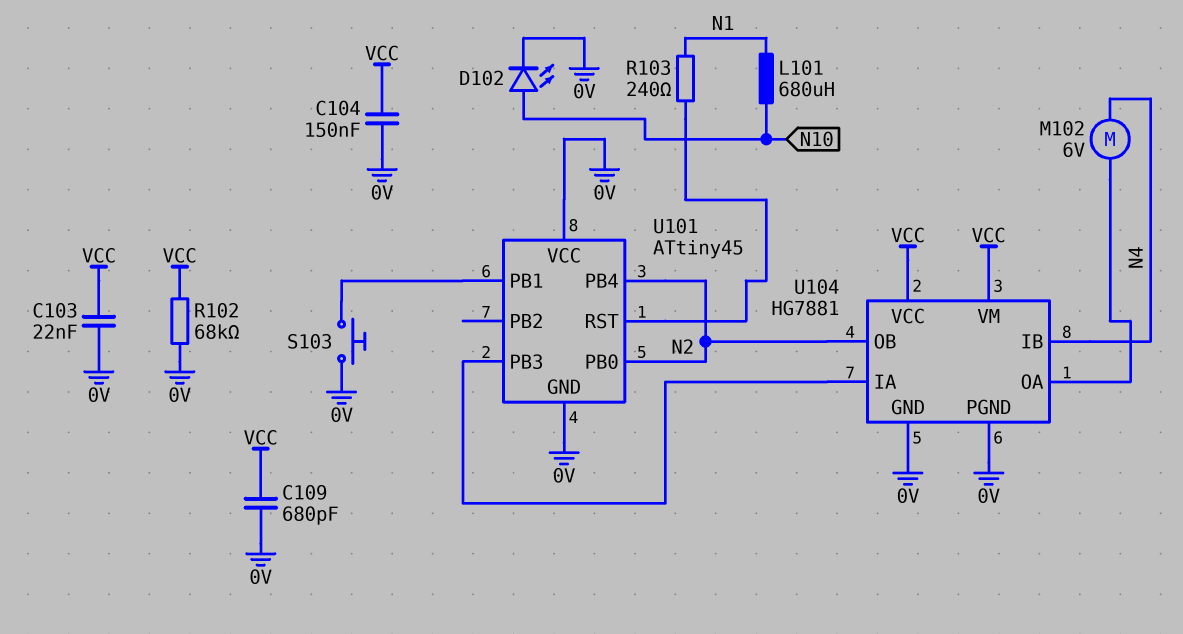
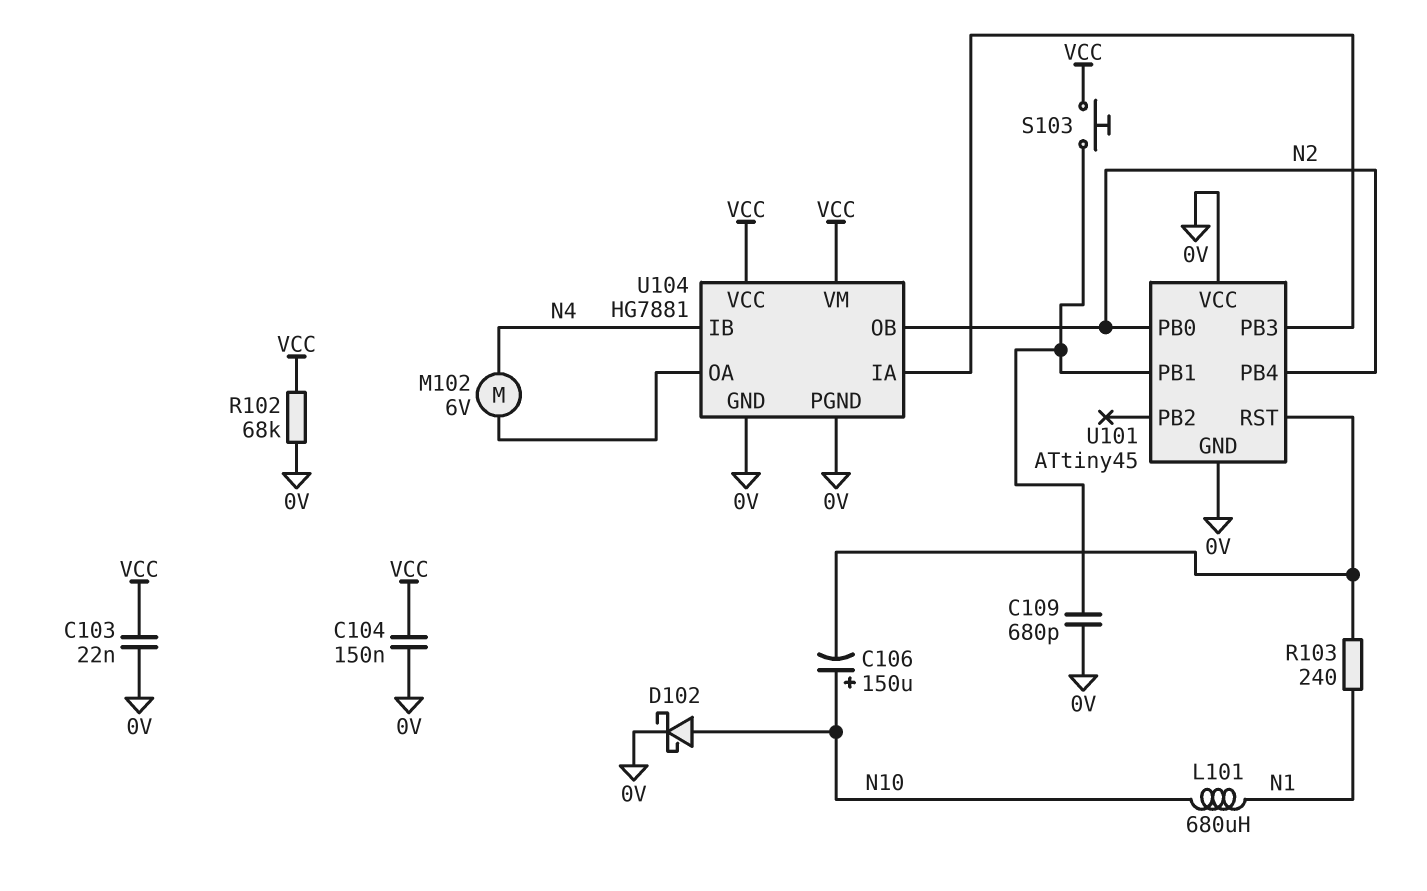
C106: none -> 150uF (plus N10, minus U101/RST)
C109: 680pF (0V, VCC) -> 680pF (0V, U101/PB1)
D102: LED (A N10, K 0V) -> schottky (A N10, K 0V)
S103: button (0V, U101/PB1) -> button (U101/PB1, VCC)

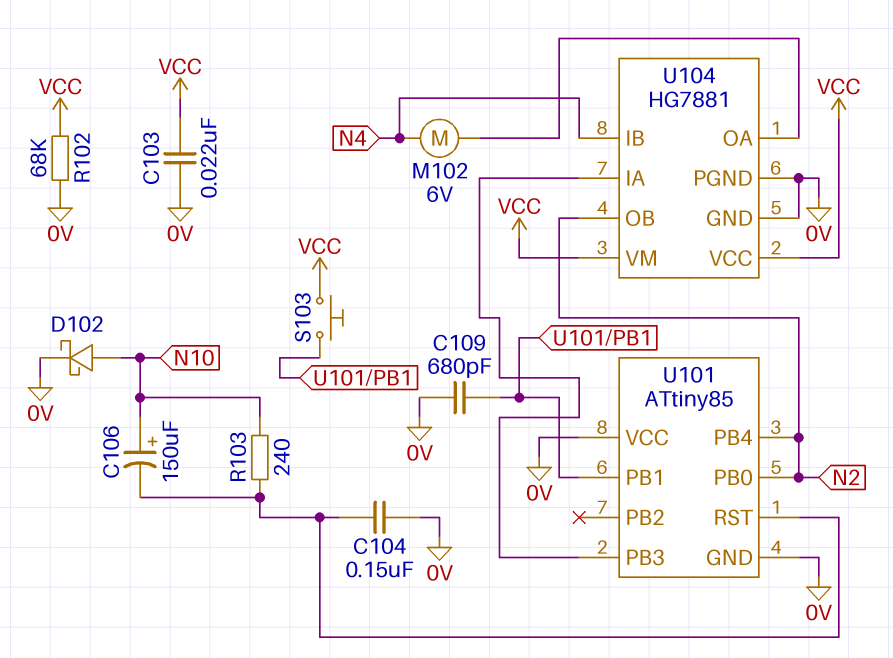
C104: 150nF (0V, VCC) -> 150nF (0V, U101/RST)
L101: 680uH (N1, N10) -> none
R103: 240 (N1, U101/RST) -> 240 (N10, U101/RST)
U101: ATtiny45 -> ATtiny85

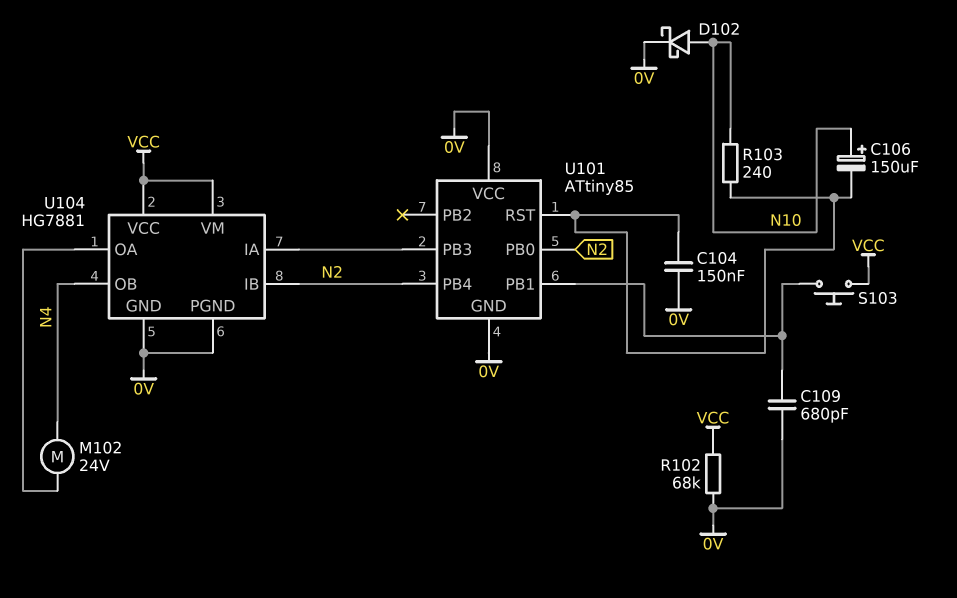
C103: 22nF (0V, VCC) -> none
M102: motor 6V (N4, U104/OA) -> motor 24V (N4, U104/OA)
U104 pin IB: N4 -> N2
U104 pin OB: N2 -> N4

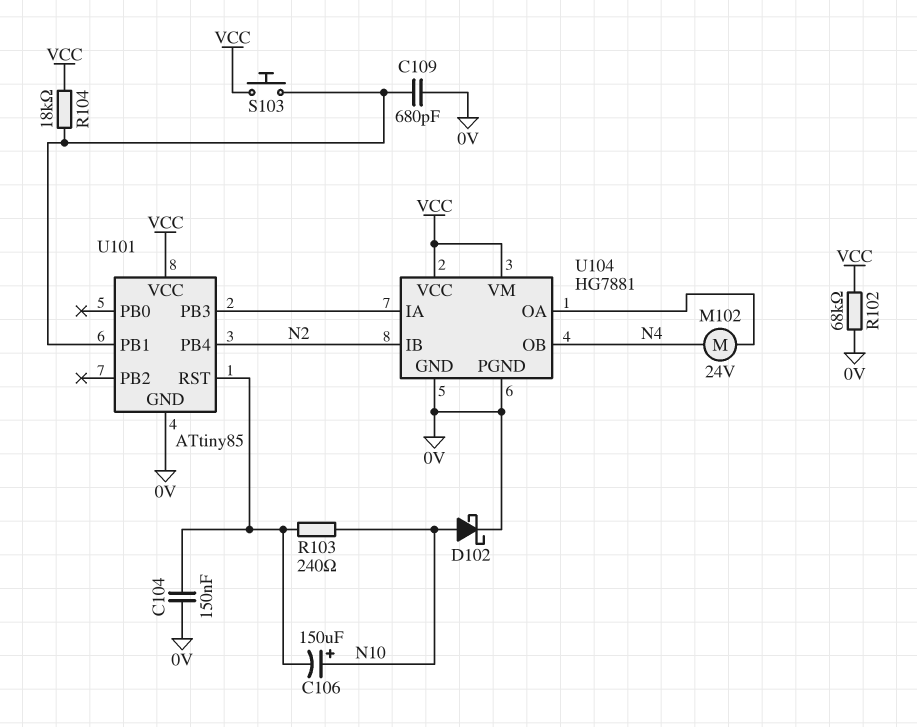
R104: none -> 18k (U101/PB1, VCC)
U101 pin PB0: N2 -> none
U101 pin VCC: 0V -> VCC

